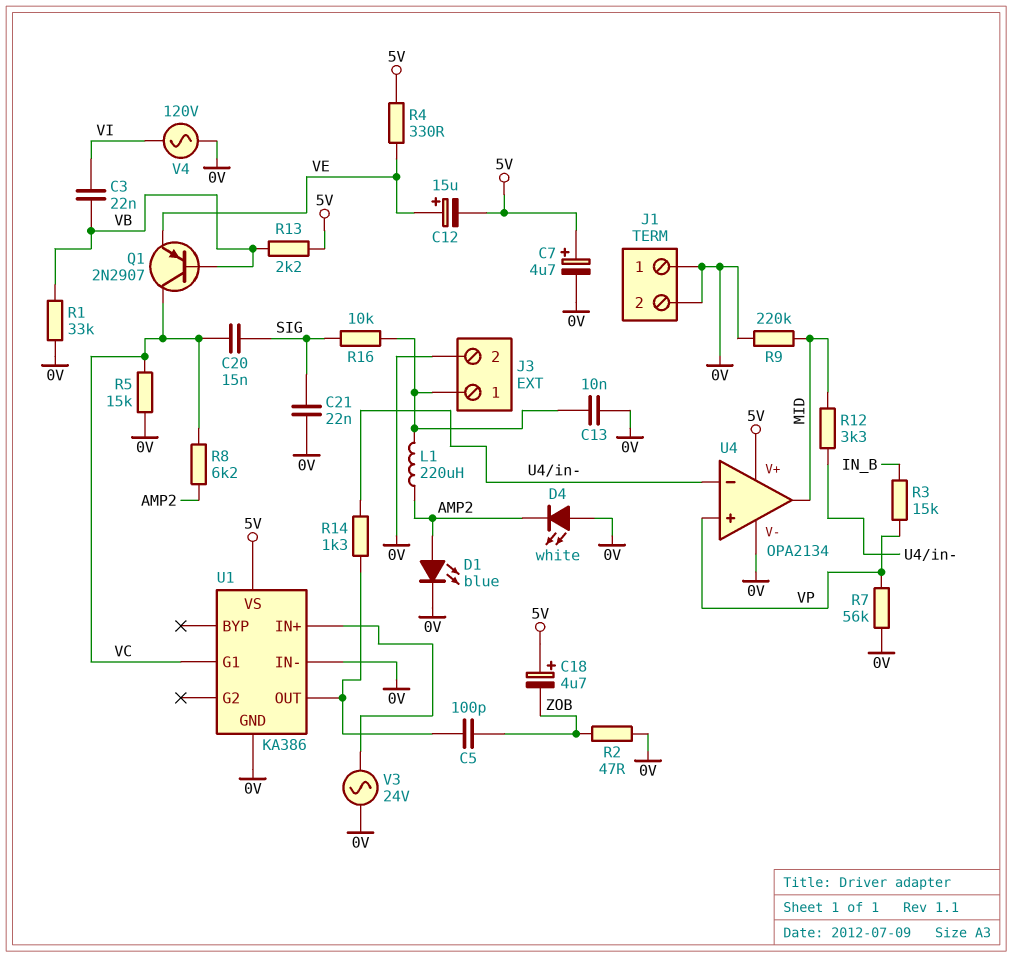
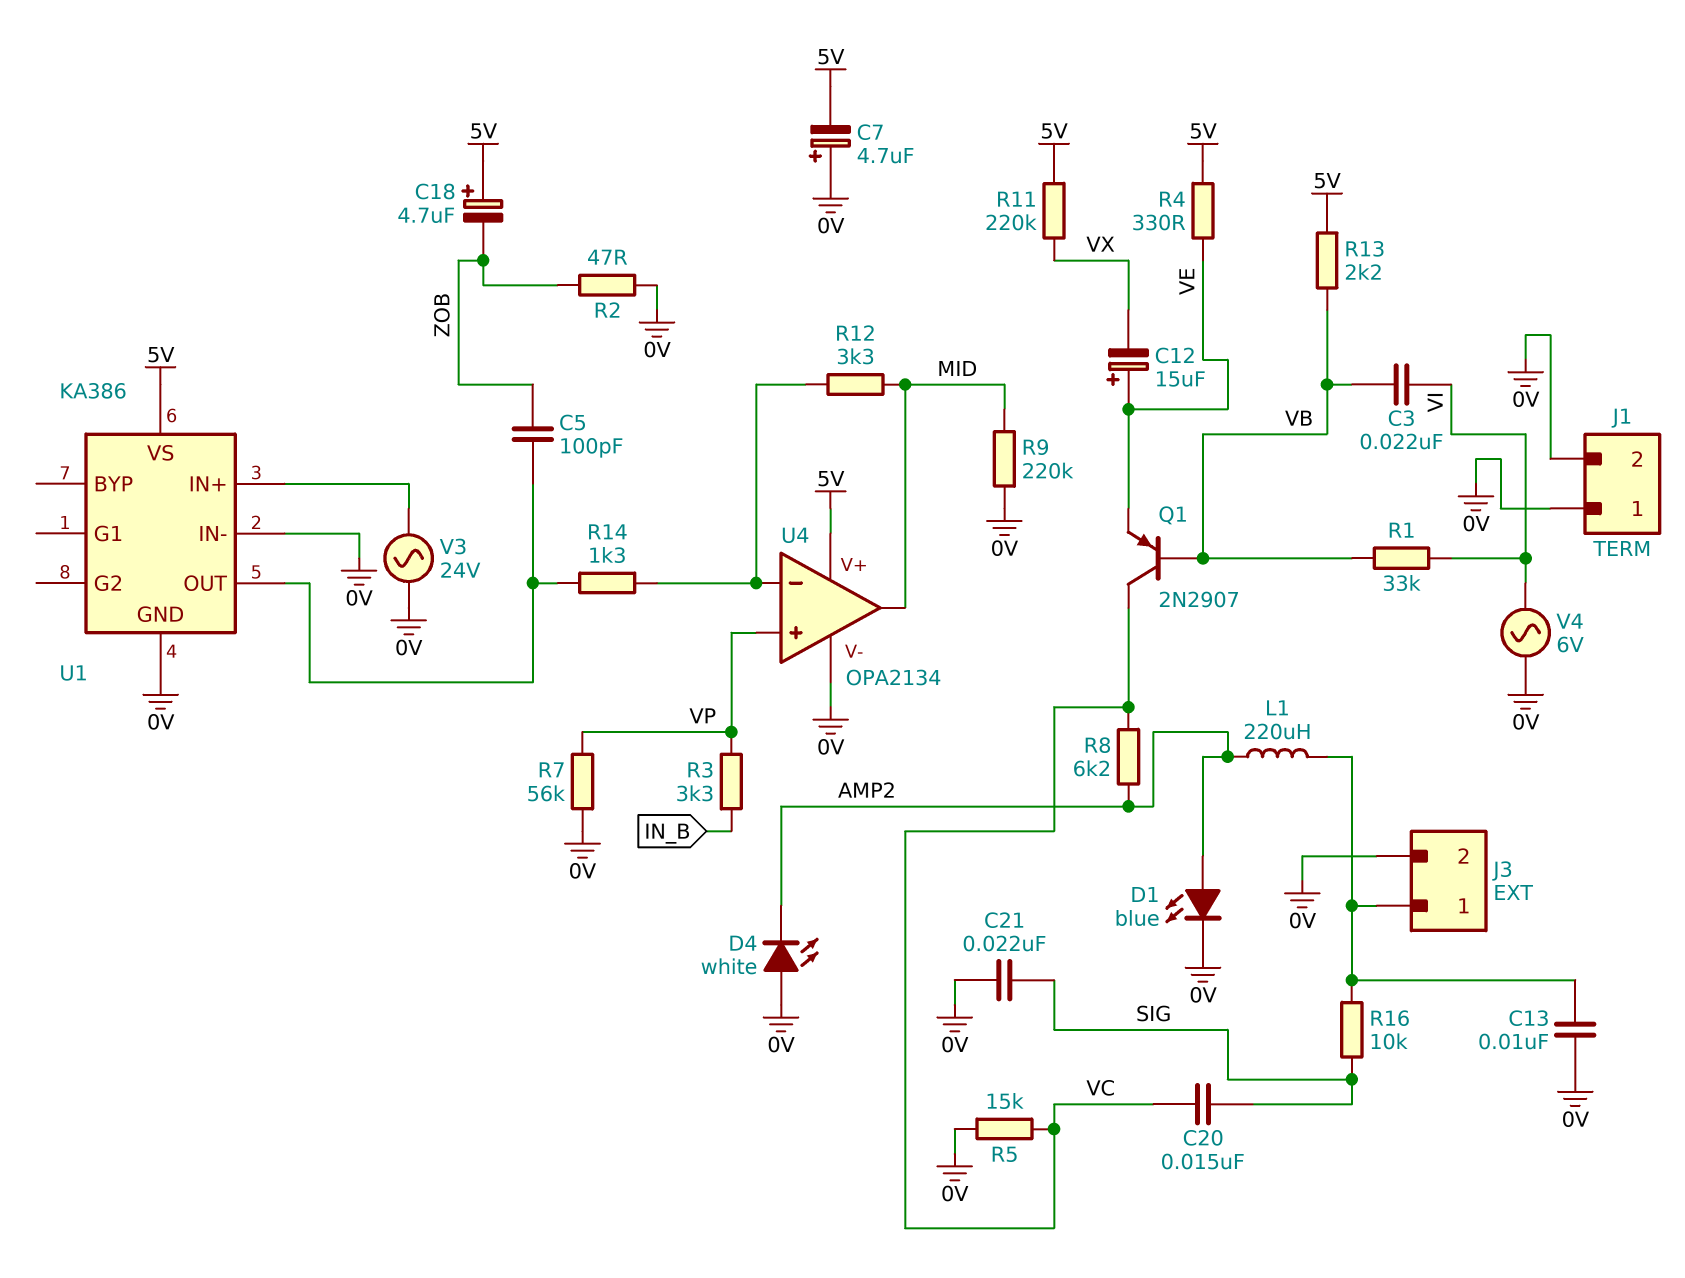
C7: 4.7uF (plus 5V, minus 0V) -> 4.7uF (plus 0V, minus 5V)
C12: 15uF (plus VE, minus 5V) -> 15uF (plus VE, minus VX)
R1: 33k (0V, VB) -> 33k (VB, VI)
R3: 15k (IN_B, VP) -> 3.3k (IN_B, VP)
R11: none -> 220k (5V, VX)
U1 pin G1: VC -> none
V4: AC 120V (0V, VI) -> AC 6V (0V, VI)

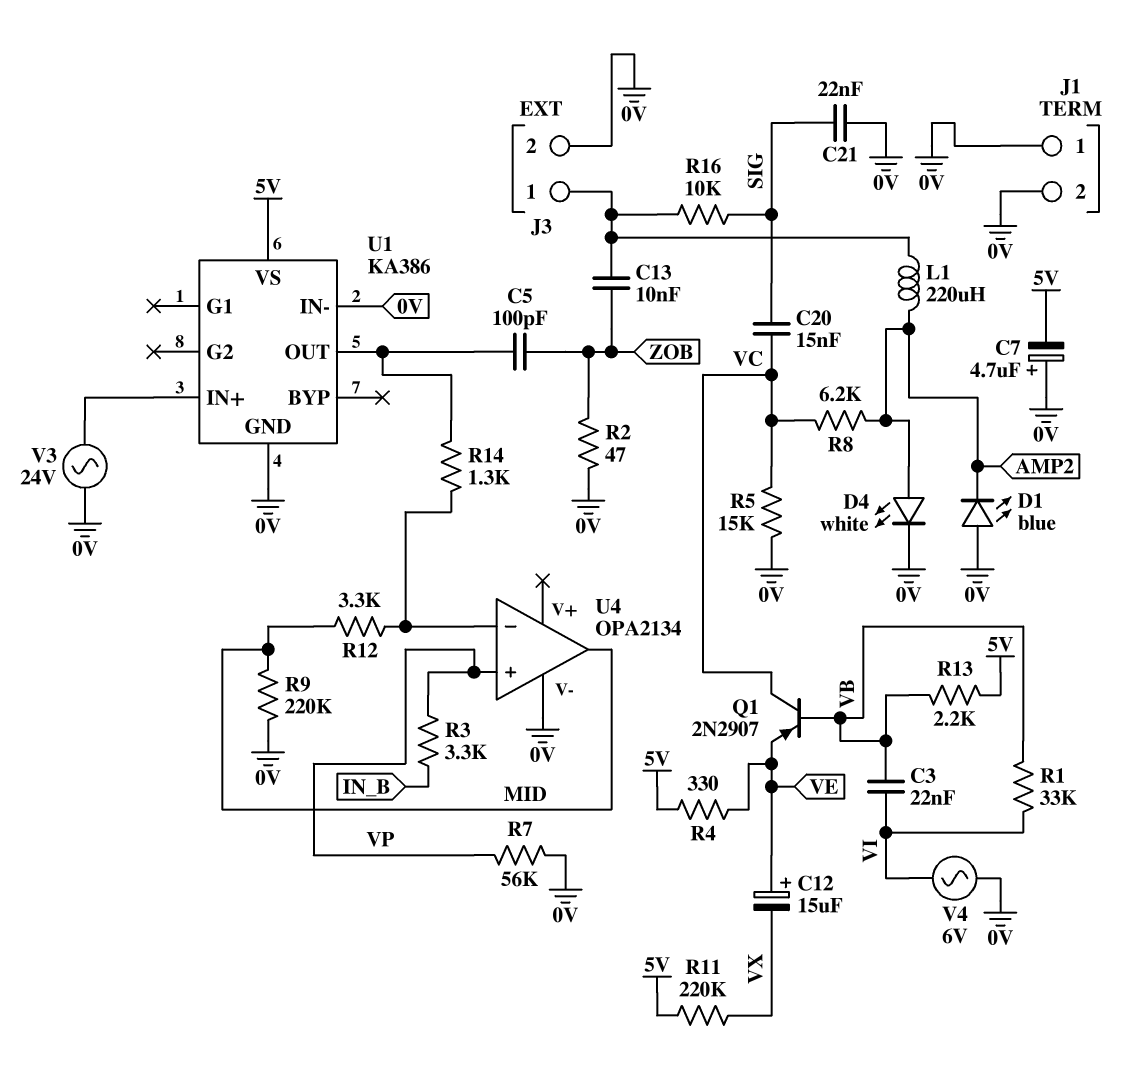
C13: 10nF (0V, J3/1) -> 10nF (J3/1, ZOB)
C18: 4.7uF (plus 5V, minus ZOB) -> none
D1: LED blue (A AMP2, K 0V) -> LED blue (A 0V, K AMP2)
D4: LED white (A 0V, K AMP2) -> LED white (A AMP2, K 0V)
U4 pin V+: 5V -> none

